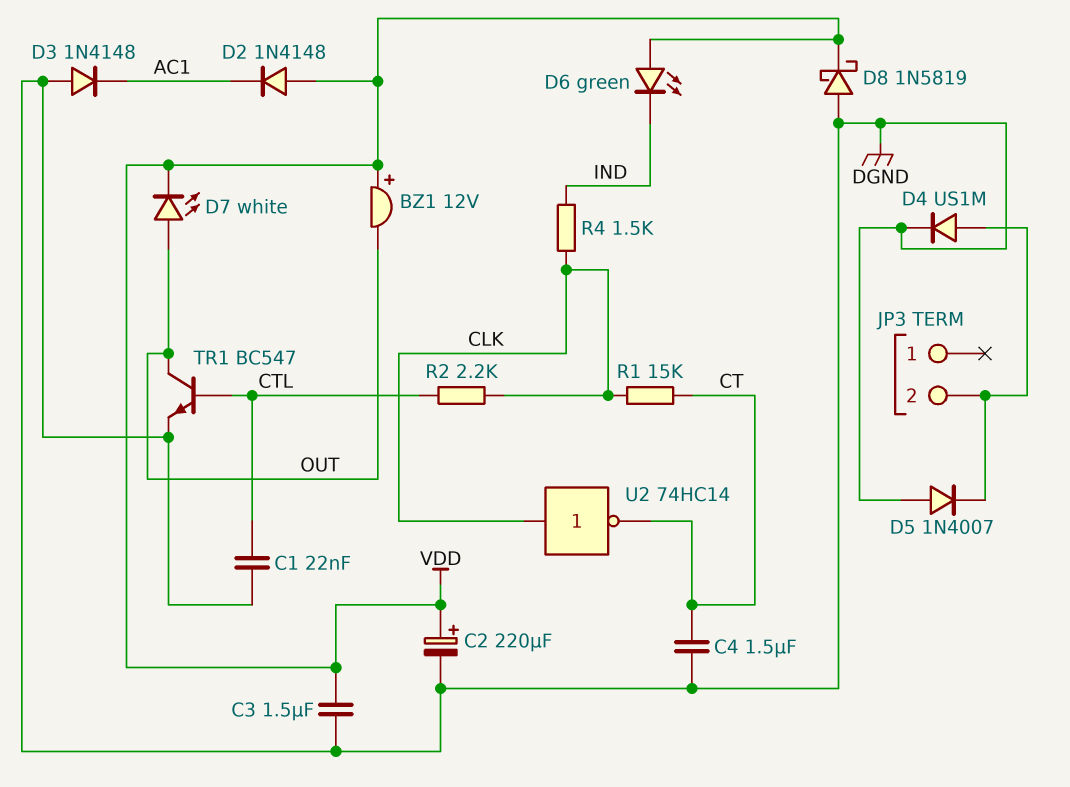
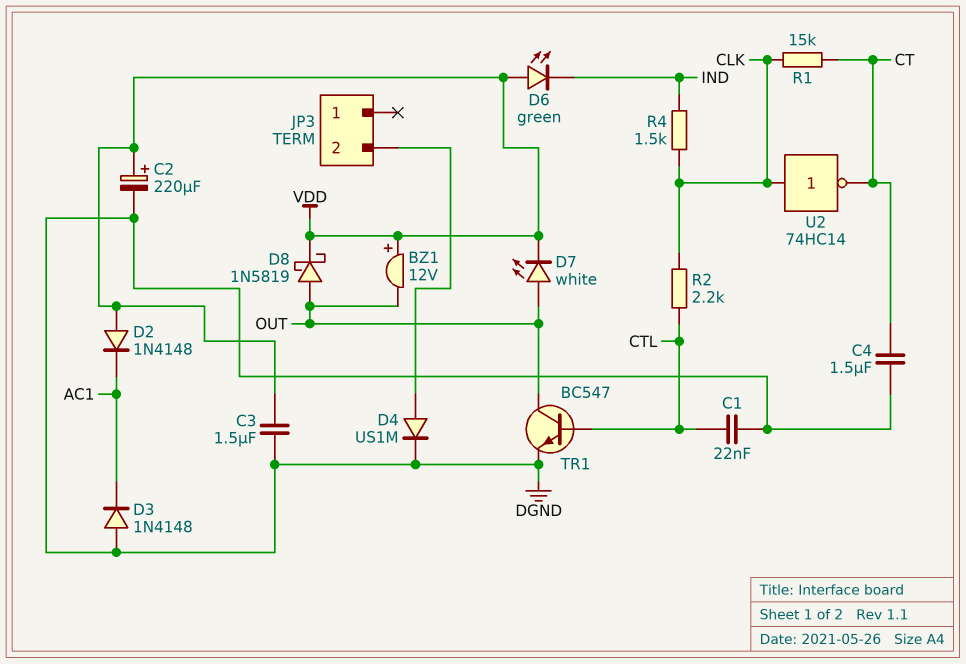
D5: diode 1N4007 (A DGND, K JP3/2) -> none
D8: schottky 1N5819 (A DGND, K VDD) -> schottky 1N5819 (A OUT, K VDD)

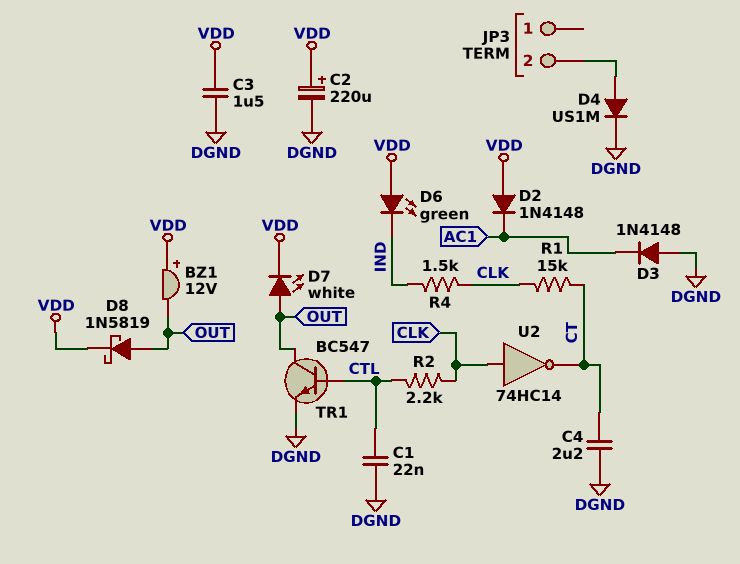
C4: 1.5uF (CT, DGND) -> 2.2uF (CT, DGND)

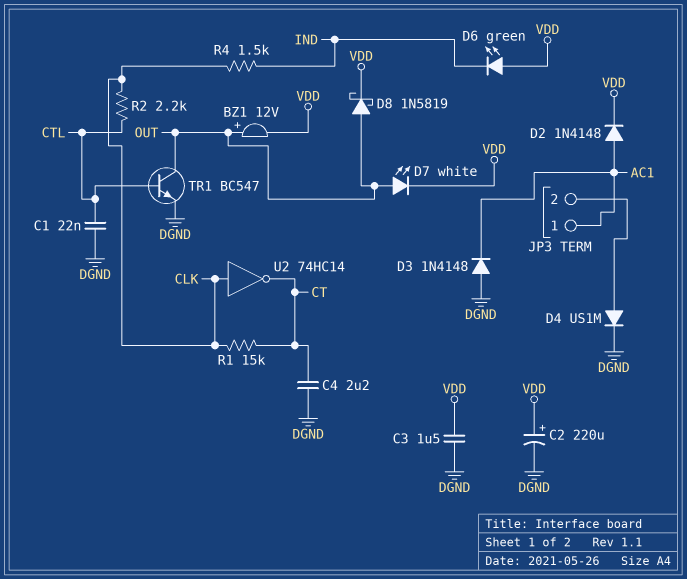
BZ1: buzzer 12V (plus VDD, minus OUT) -> buzzer 12V (plus OUT, minus VDD)
D2: diode 1N4148 (A VDD, K AC1) -> diode 1N4148 (A AC1, K VDD)
JP3 pin 1: none -> AC1

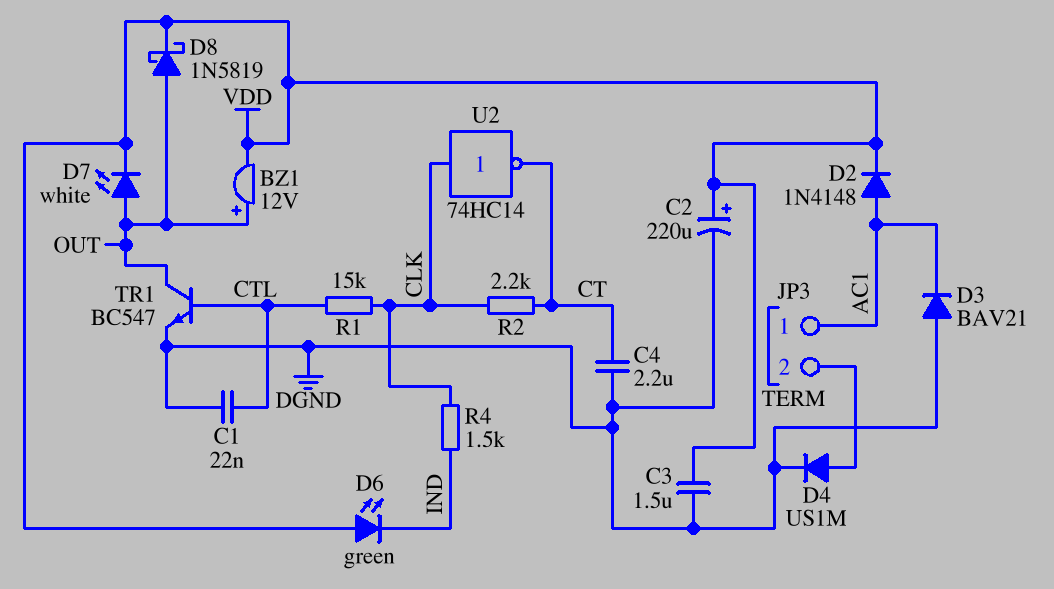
D3: diode 1N4148 (A DGND, K AC1) -> diode BAV21 (A DGND, K AC1)
R1: 15k (CLK, CT) -> 15k (CLK, CTL)
R2: 2.2k (CLK, CTL) -> 2.2k (CLK, CT)

